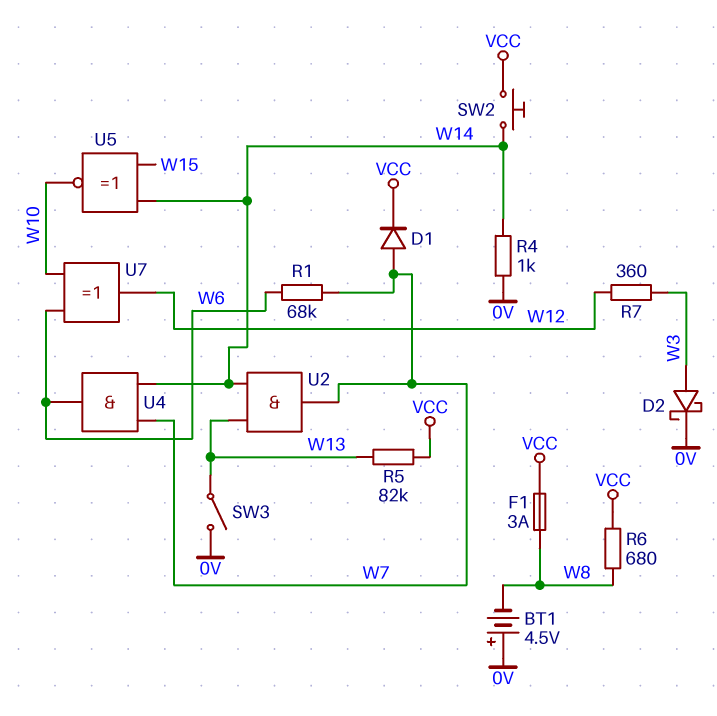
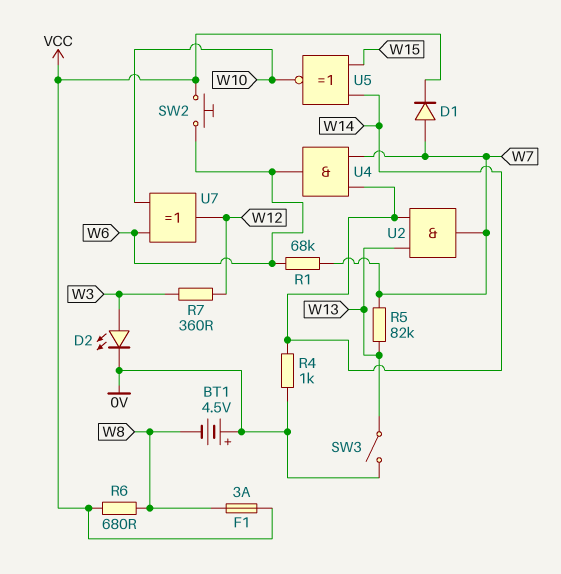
D2: schottky (A W3, K 0V) -> LED (A W3, K 0V)
R5: 82k (VCC, W13) -> 82k (W7, W13)
SW2: button (VCC, W14) -> button (VCC, W6)

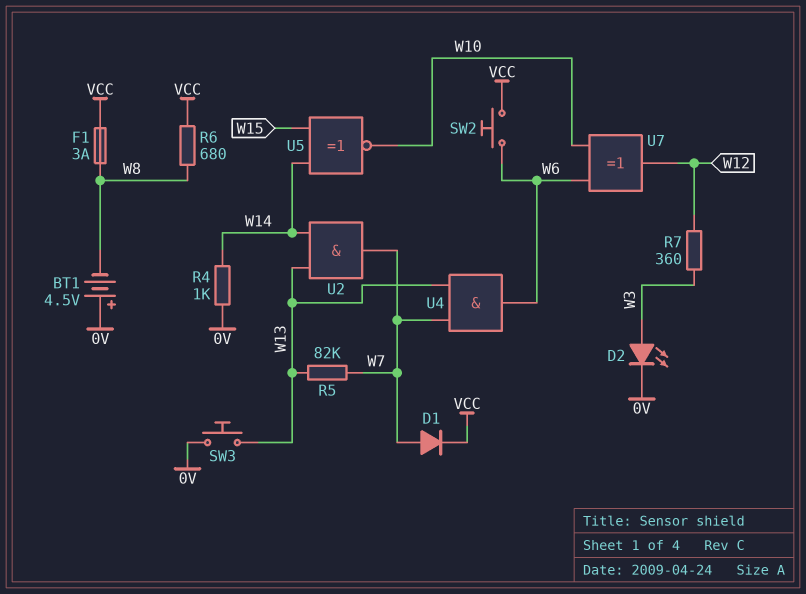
R1: 68k (W6, W7) -> none
SW3: switch (0V, W13) -> button (0V, W13)
U4: AND (in W7, in W14, out W6) -> AND (in W7, in W13, out W6)

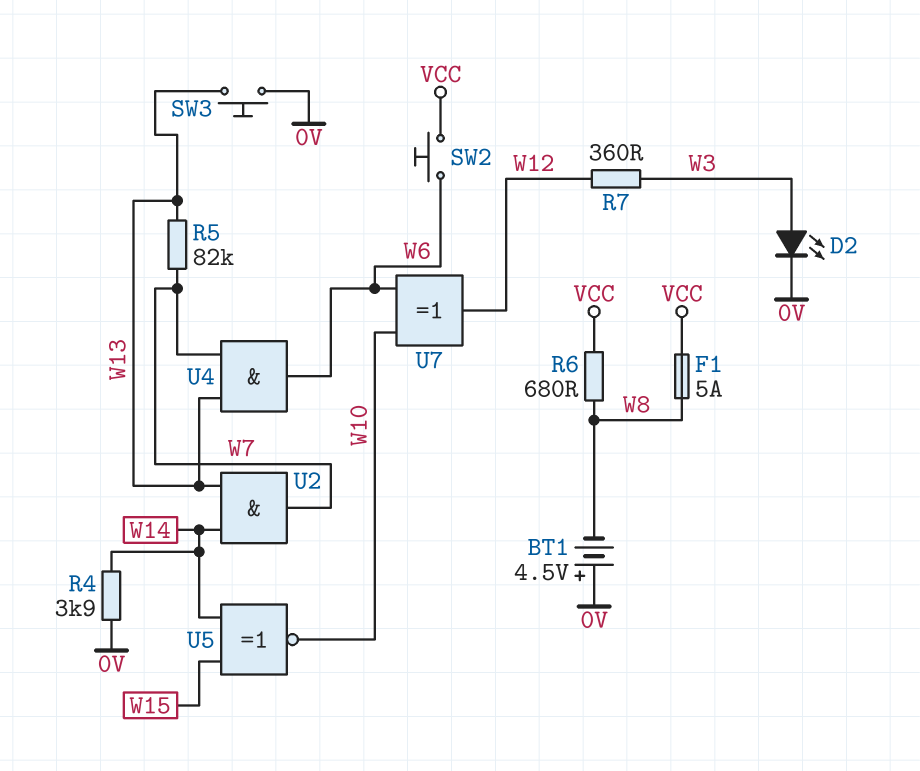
D1: diode (A W7, K VCC) -> none
F1: 3A (VCC, W8) -> 5A (VCC, W8)
R4: 1k (0V, W14) -> 3.9k (0V, W14)

